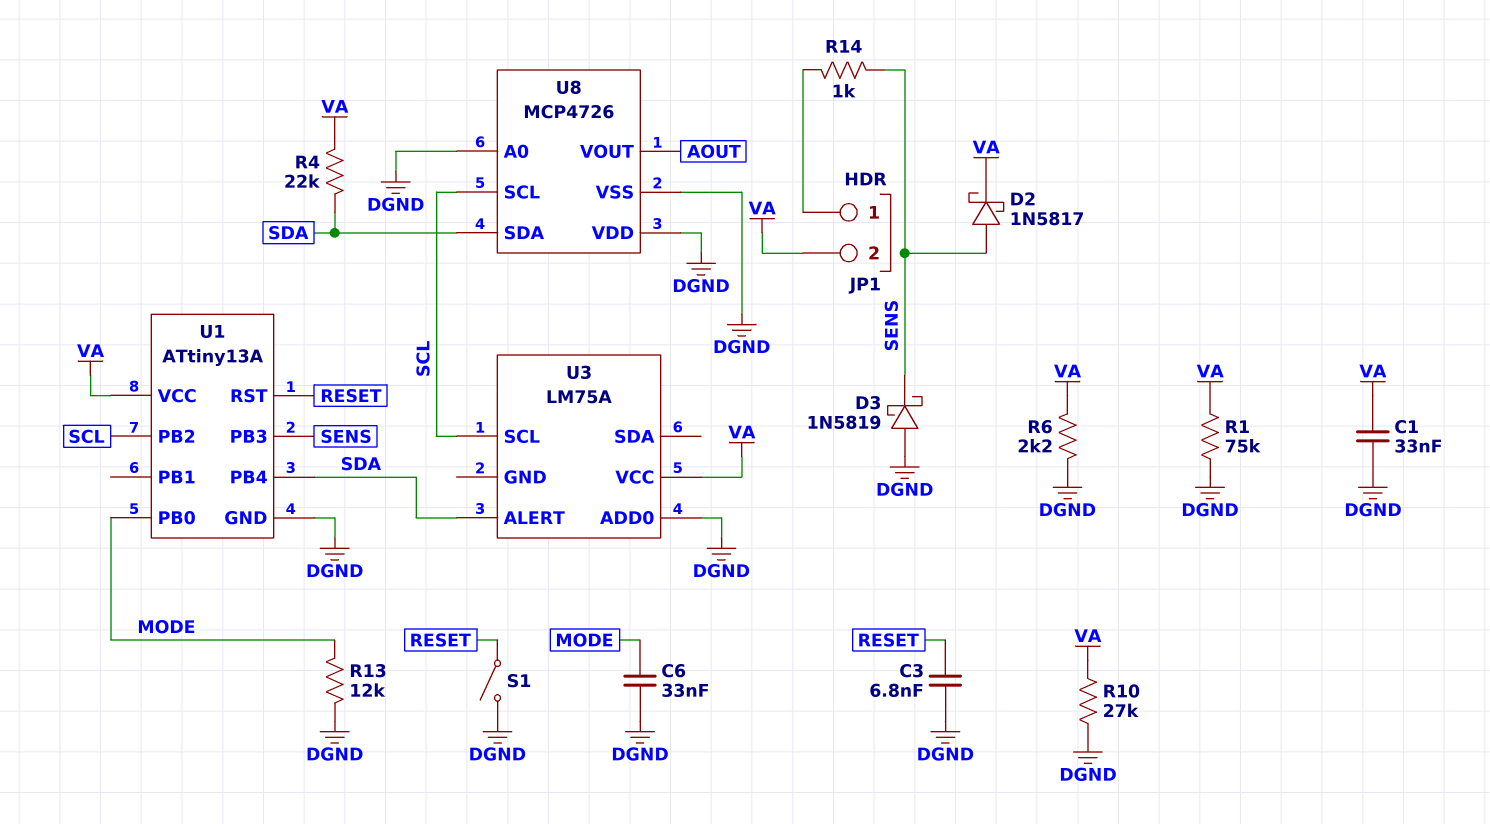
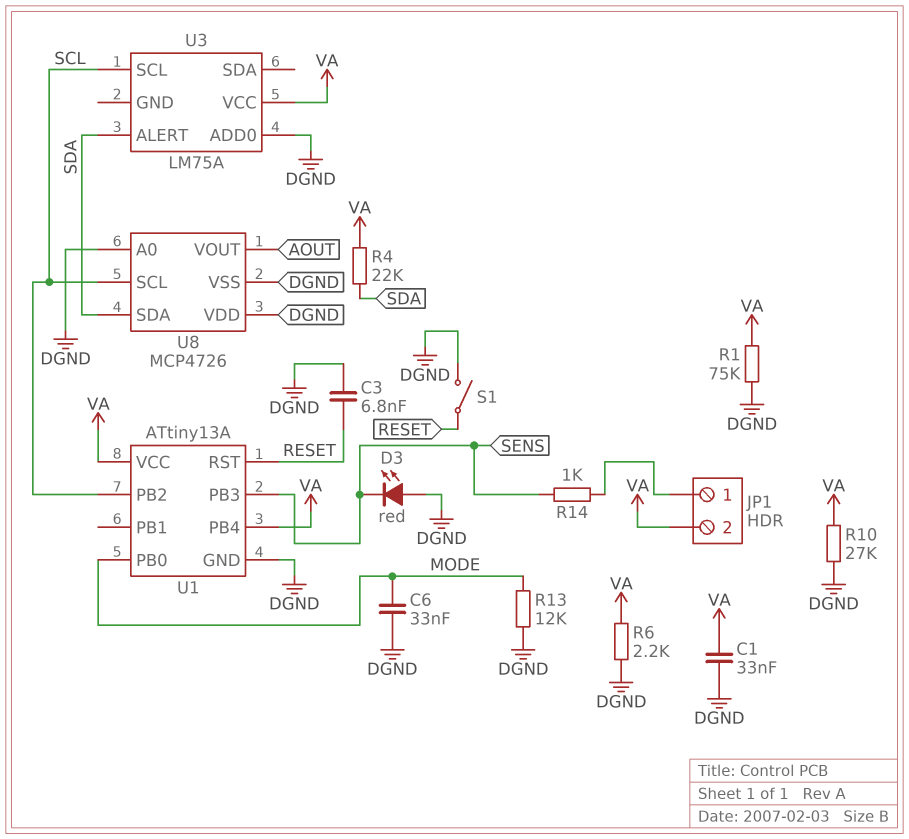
D2: schottky 1N5817 (A SENS, K VA) -> none
D3: schottky 1N5819 (A DGND, K SENS) -> LED red (A DGND, K SENS)
U1 pin PB4: SDA -> VA

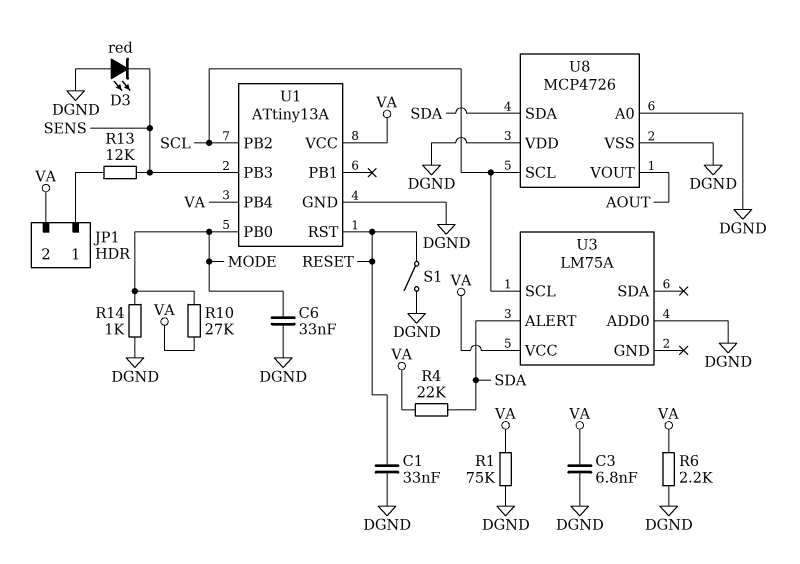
C1: 33nF (DGND, VA) -> 33nF (DGND, RESET)
C3: 6.8nF (DGND, RESET) -> 6.8nF (DGND, VA)
R10: 27k (DGND, VA) -> 27k (MODE, VA)
R13: 12k (DGND, MODE) -> 12k (JP1/1, SENS)
R14: 1k (JP1/1, SENS) -> 1k (DGND, MODE)

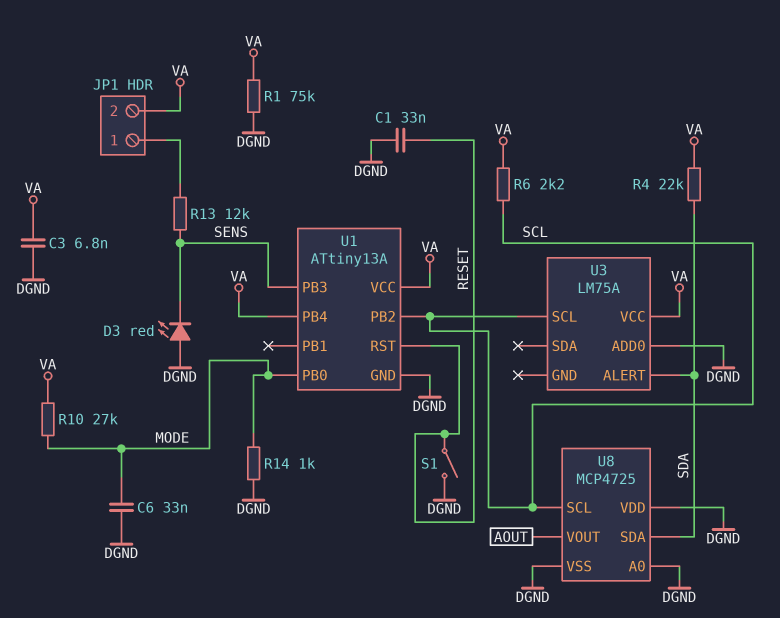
R6: 2.2k (DGND, VA) -> 2.2k (SCL, VA)
U8: MCP4726 -> MCP4725

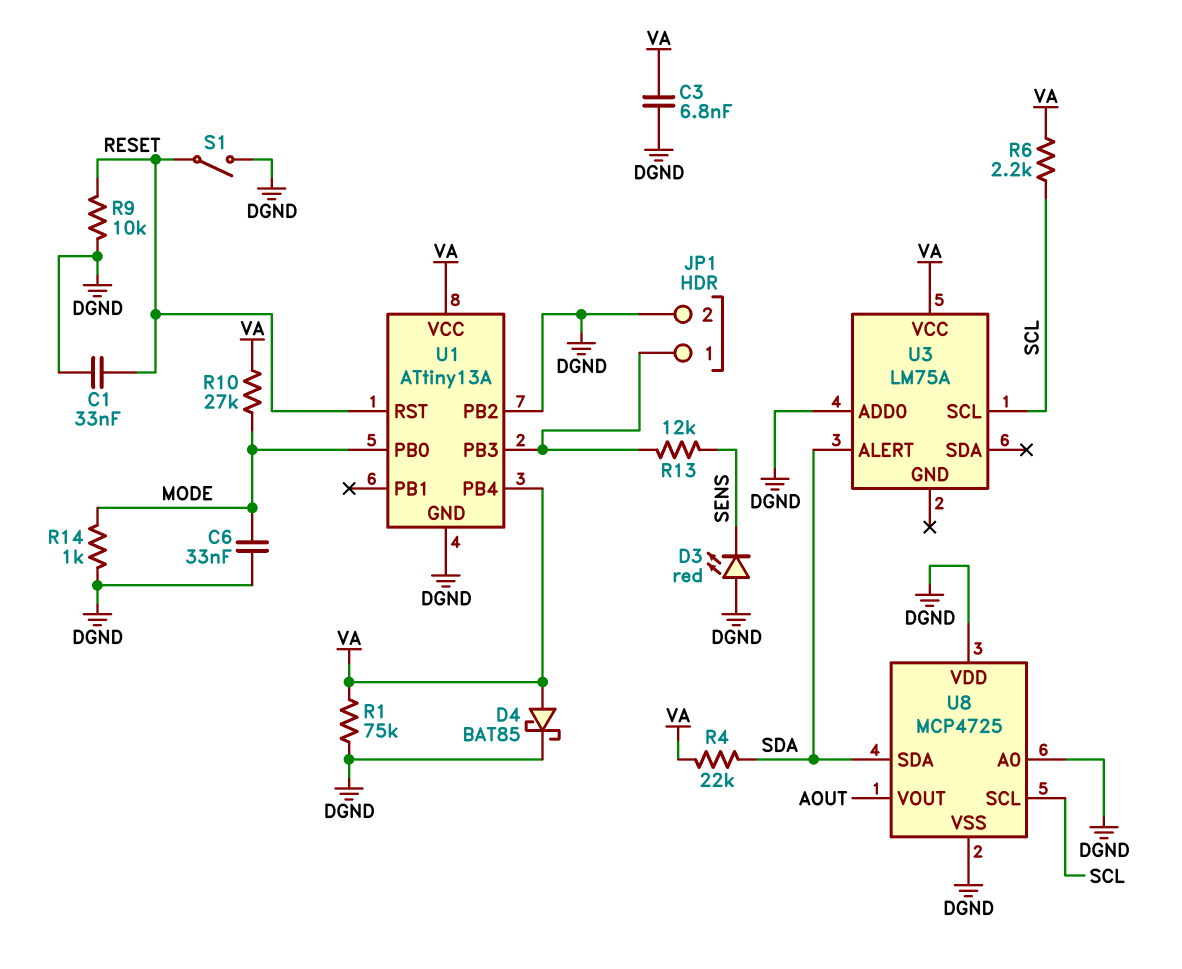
D4: none -> schottky BAT85 (A VA, K DGND)
JP1 pin 2: VA -> DGND
R9: none -> 10k (DGND, RESET)
U1 pin PB2: SCL -> DGND
U1 pin PB3: SENS -> JP1/1

